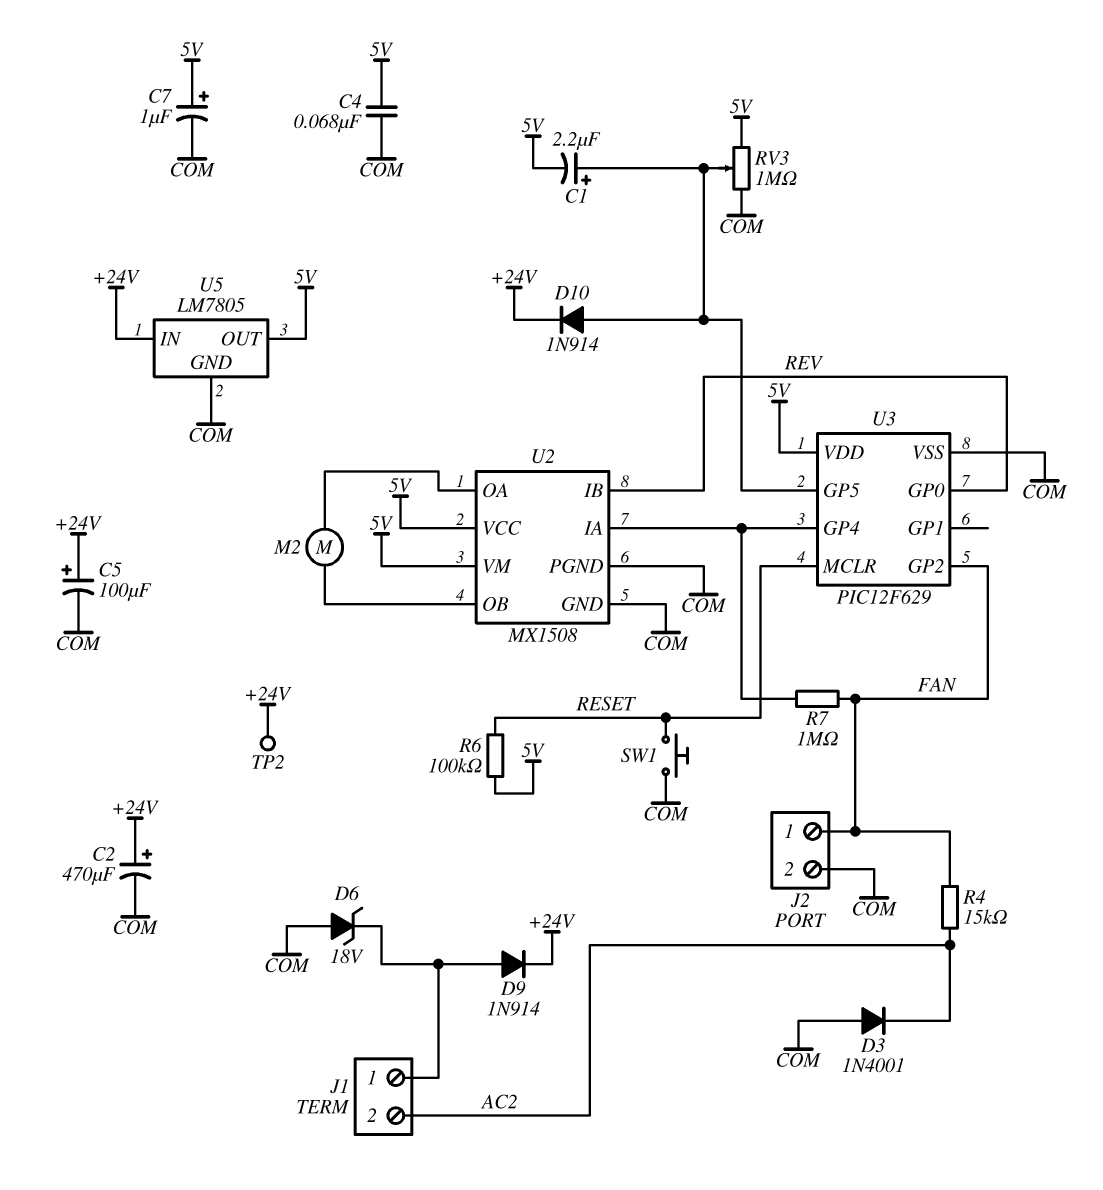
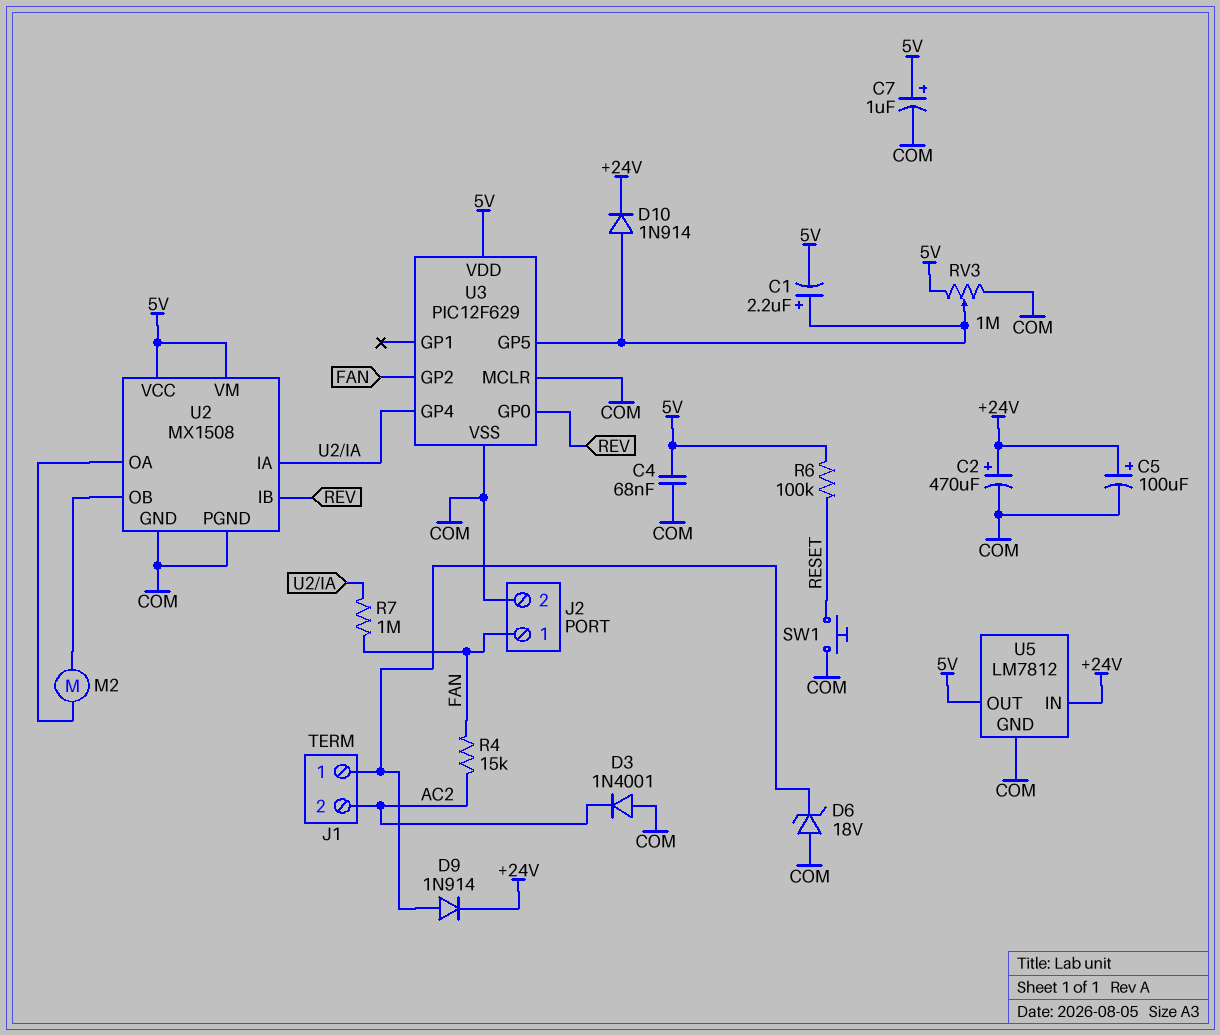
TP2: test point (+24V) -> none
U3 pin MCLR: RESET -> COM
U5: LM7805 -> LM7812

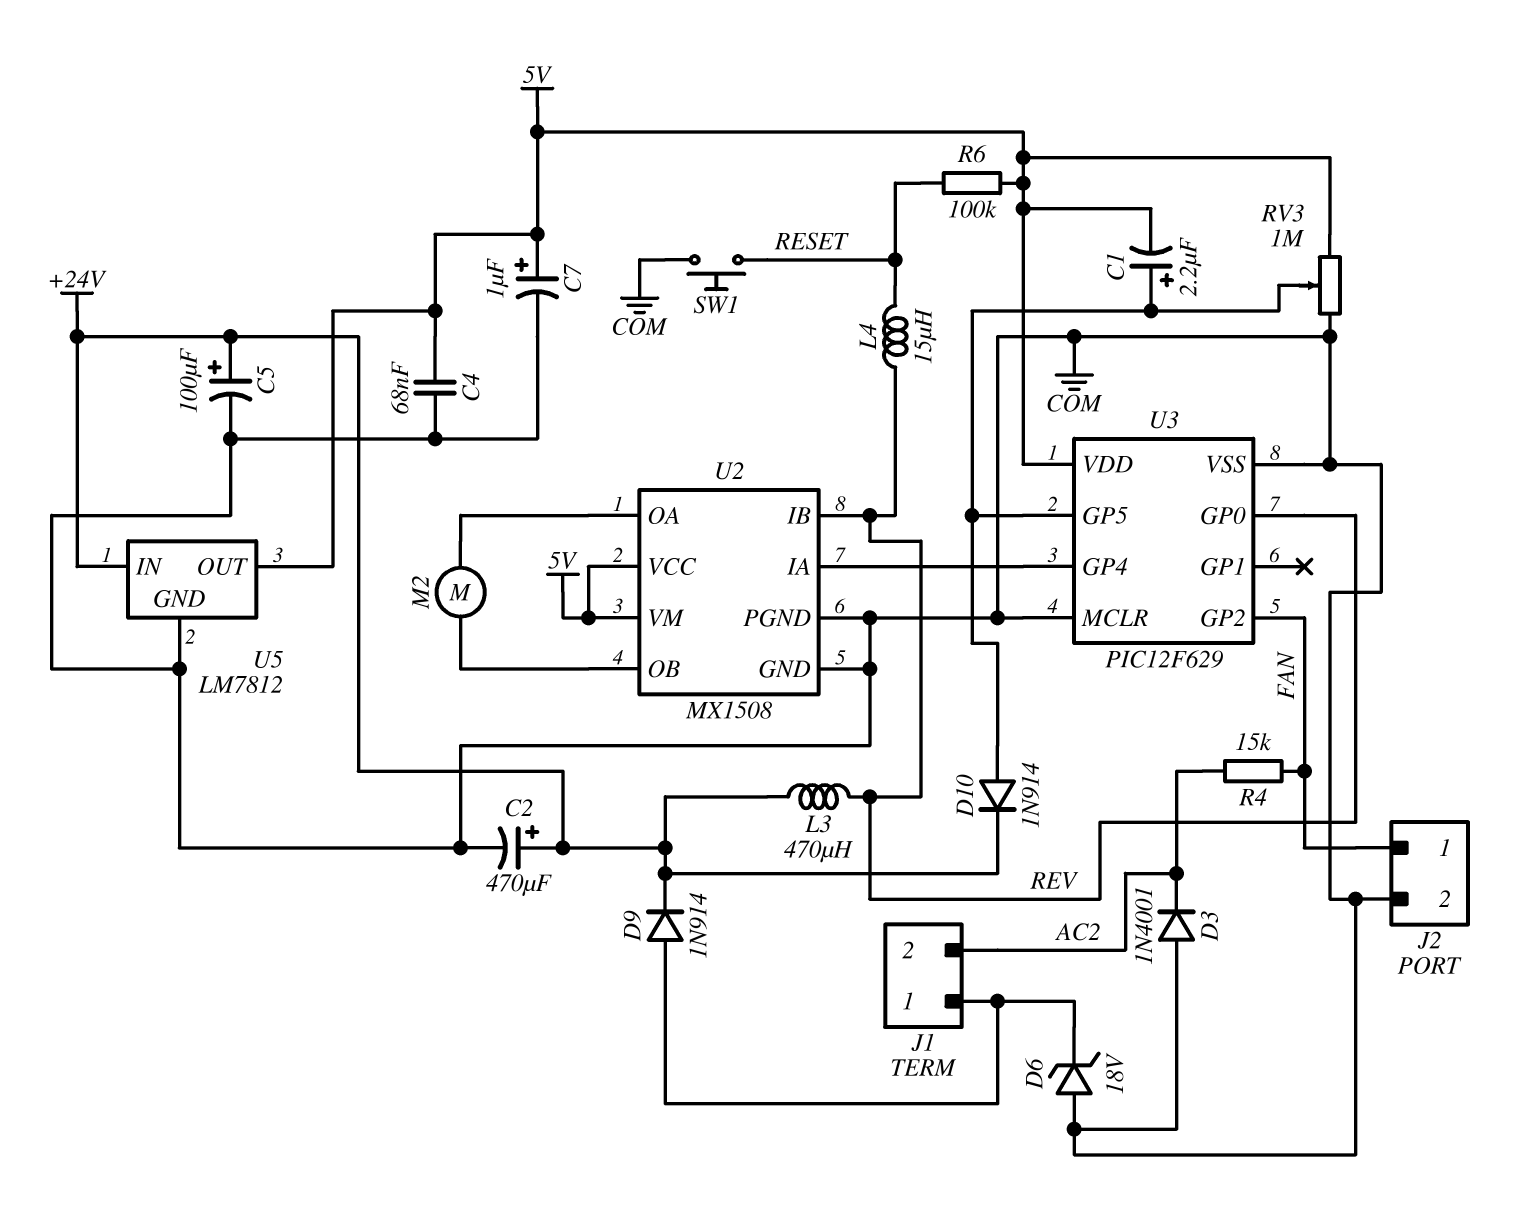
L3: none -> 470uH (+24V, REV)
L4: none -> 15uH (RESET, REV)
R7: 1M (FAN, U2/IA) -> none

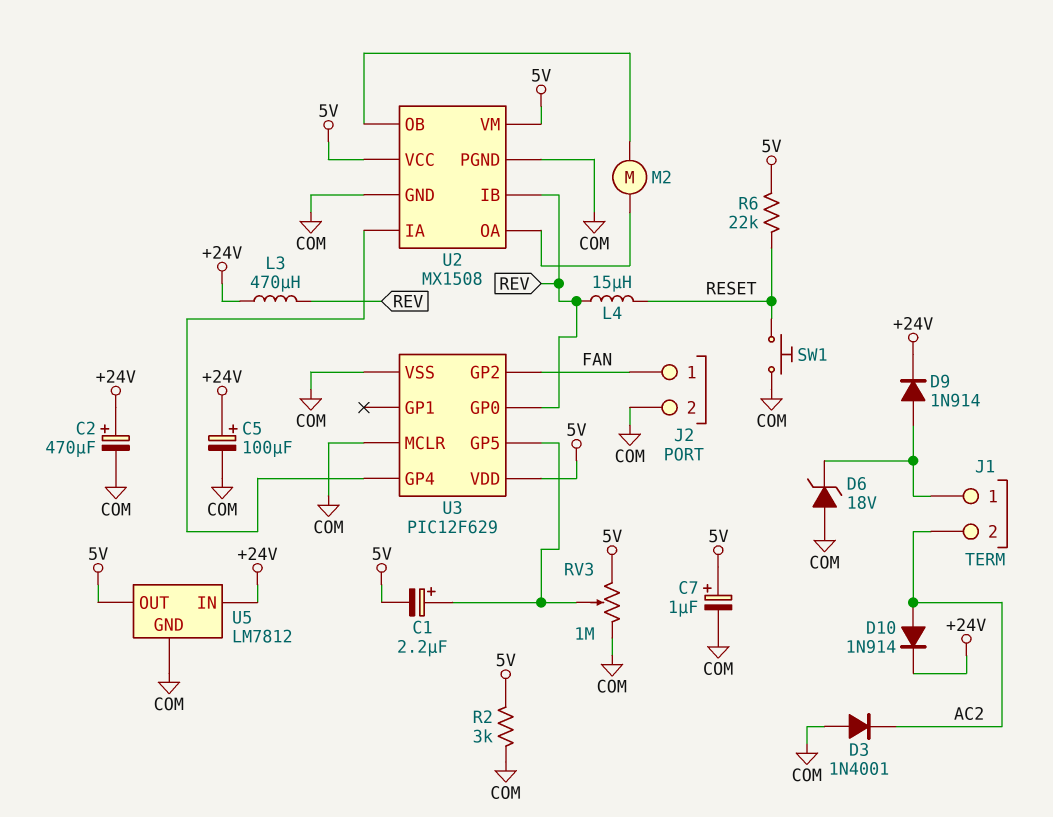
C4: 68nF (5V, COM) -> none
D10: diode 1N914 (A U3/GP5, K +24V) -> diode 1N914 (A AC2, K +24V)
R2: none -> 3k (5V, COM)
R4: 15k (AC2, FAN) -> none
R6: 100k (5V, RESET) -> 22k (5V, RESET)

